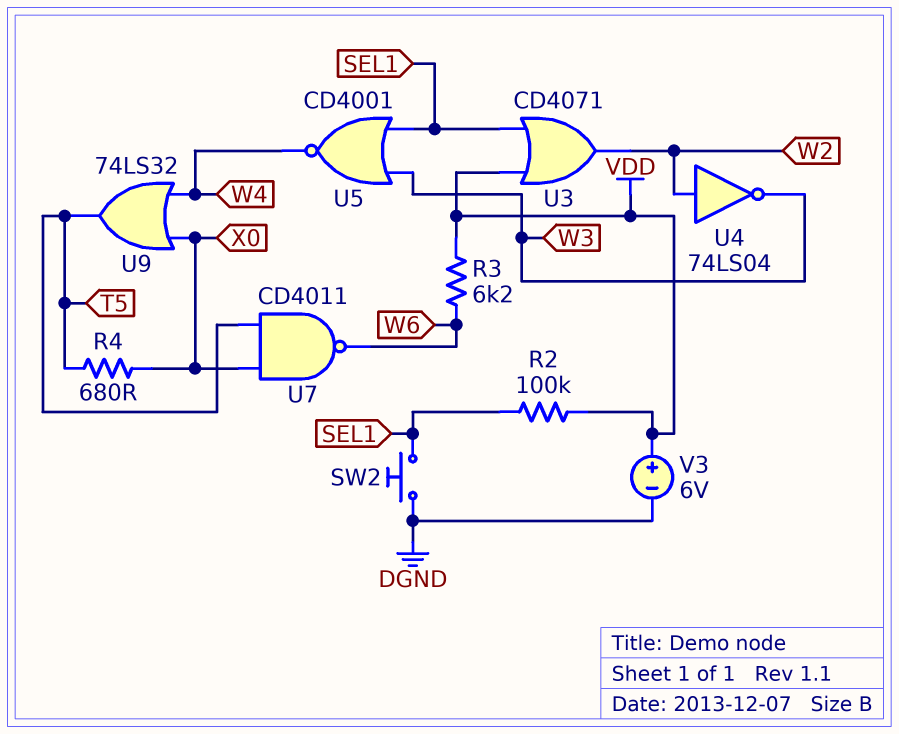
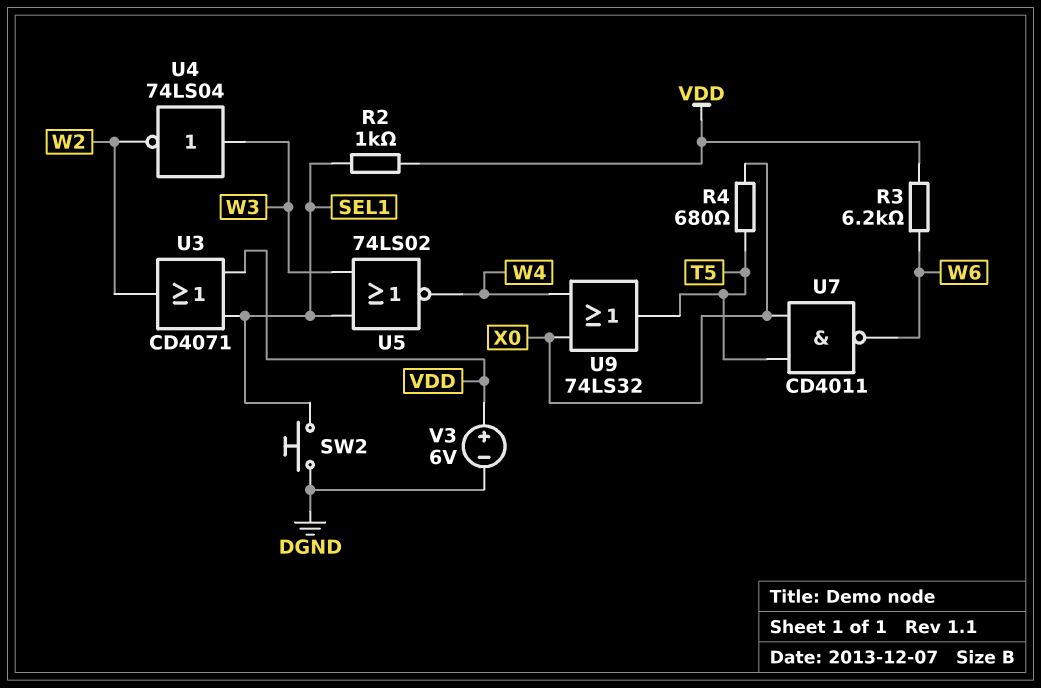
R2: 100k (SEL1, VDD) -> 1k (SEL1, VDD)
U4: NOT 74LS04 (in W2, out W3) -> NOT 74LS04 (in W3, out W2)
U5: NOR CD4001 (in SEL1, in W3, out W4) -> NOR 74LS02 (in SEL1, in W3, out W4)

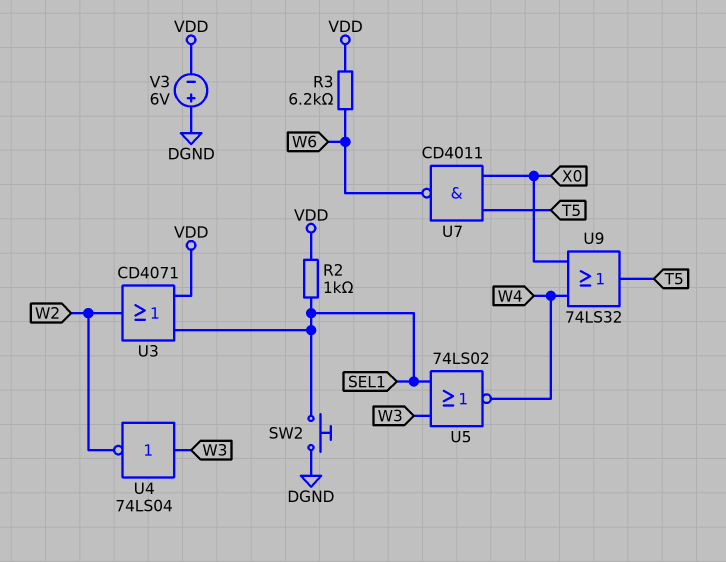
R4: 680 (T5, X0) -> none
V3: 6V (plus VDD, minus DGND) -> 6V (plus DGND, minus VDD)

